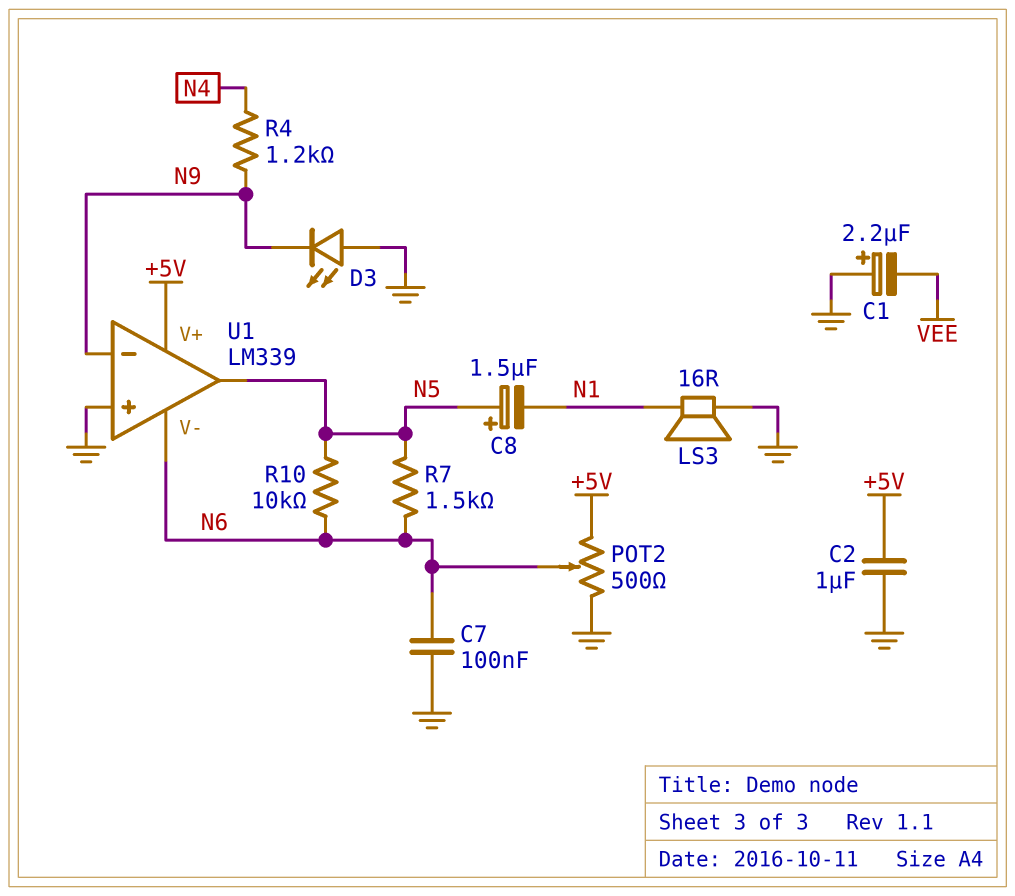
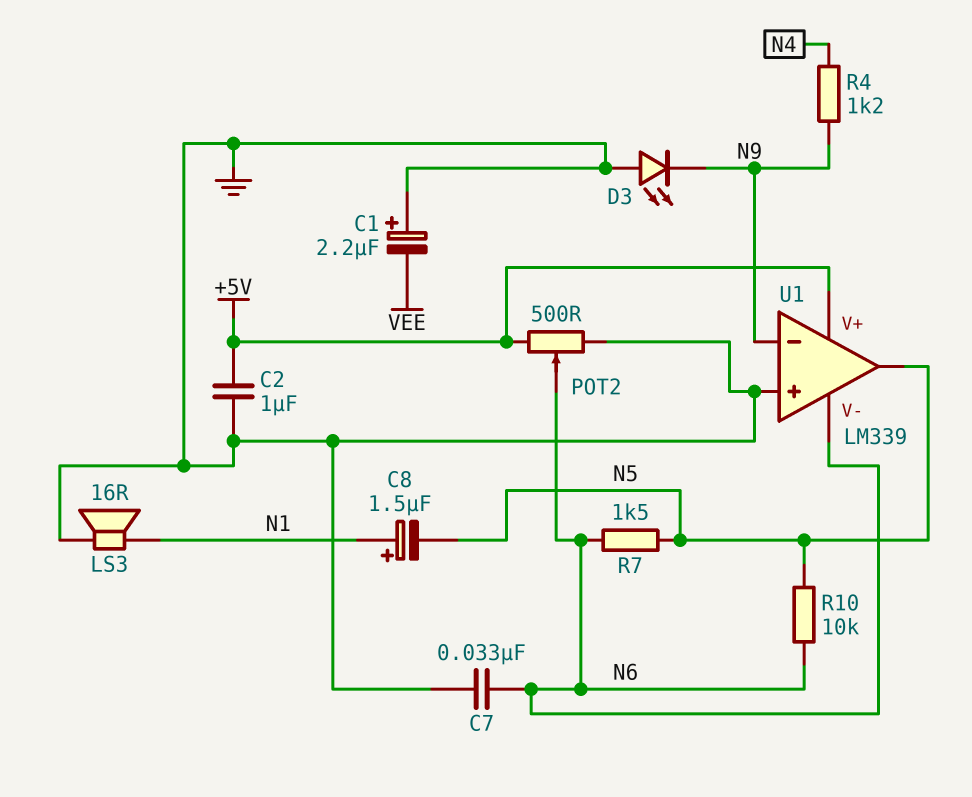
C7: 100nF (GND, N6) -> 33nF (GND, N6)
C8: 1.5uF (plus N5, minus N1) -> 1.5uF (plus N1, minus N5)

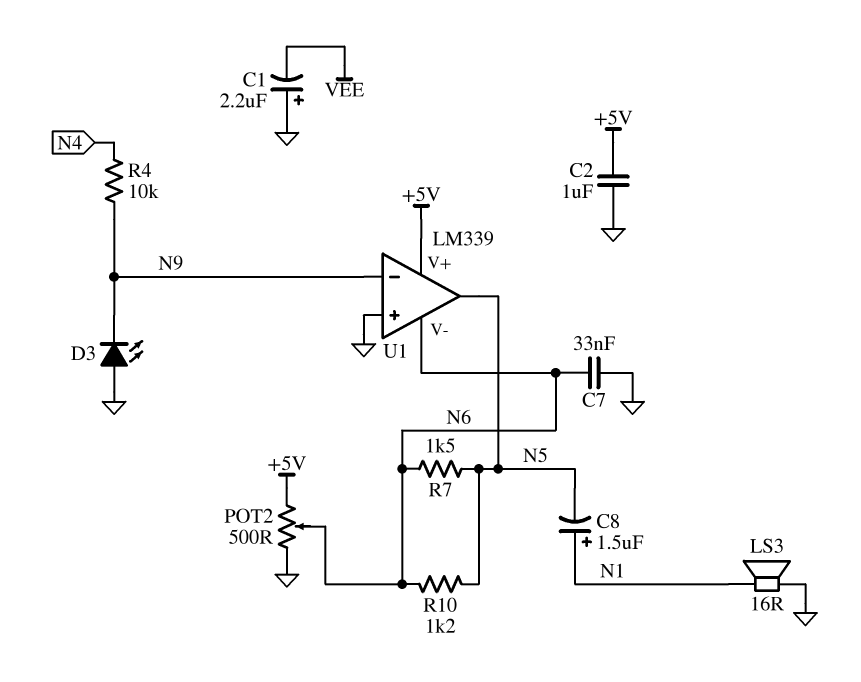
R4: 1.2k (N4, N9) -> 10k (N4, N9)
R10: 10k (N5, N6) -> 1.2k (N5, N6)

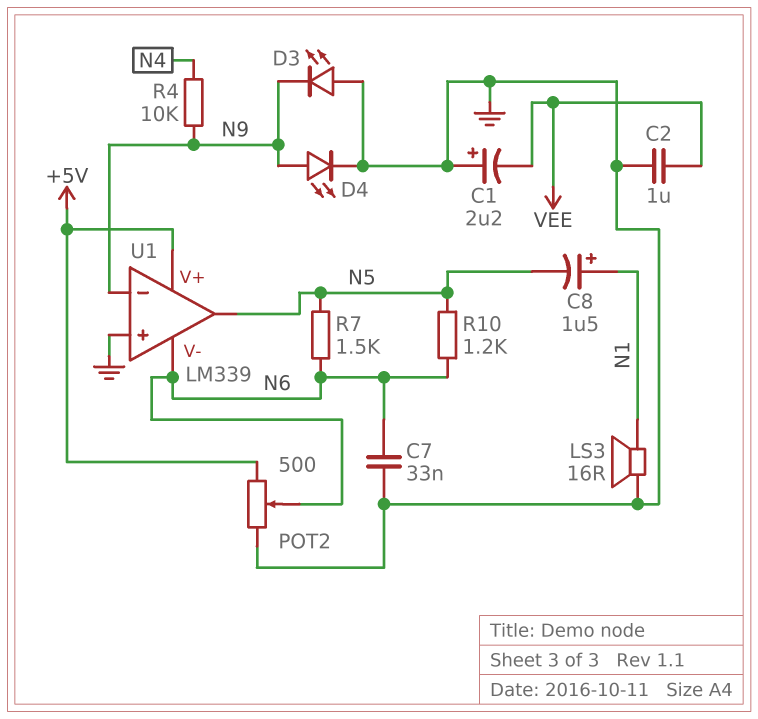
C2: 1uF (+5V, GND) -> 1uF (GND, VEE)
D4: none -> LED (A N9, K GND)

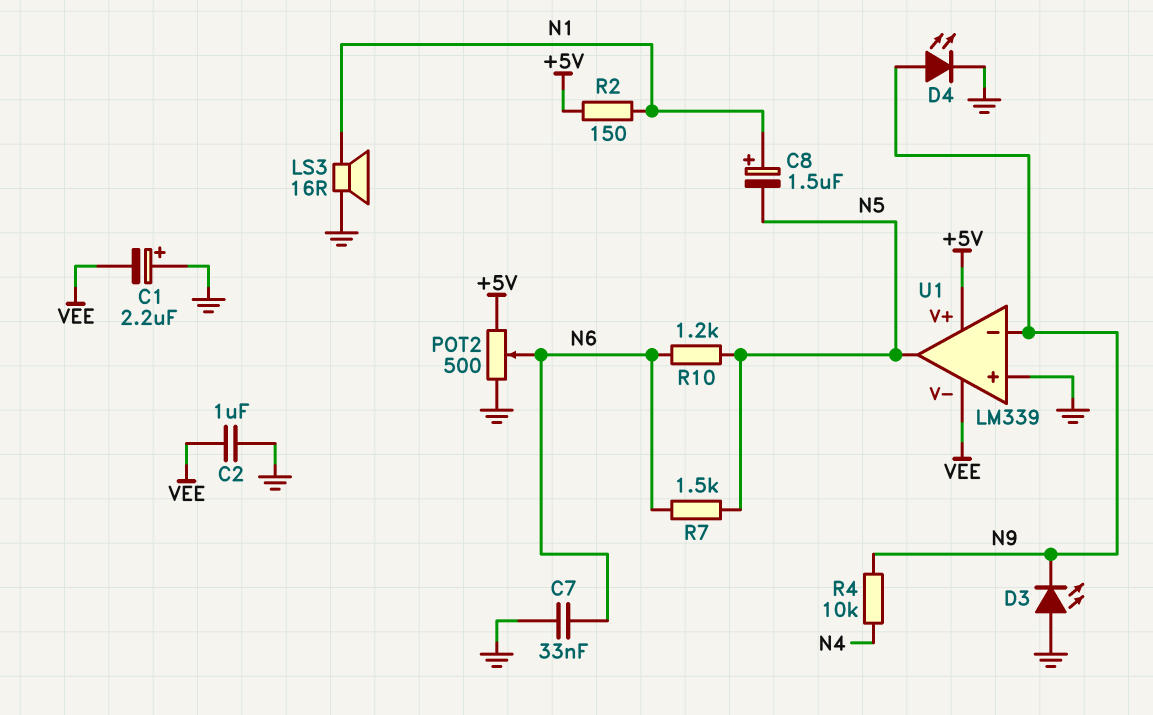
R2: none -> 150 (+5V, N1)
U1 pin V-: N6 -> VEE

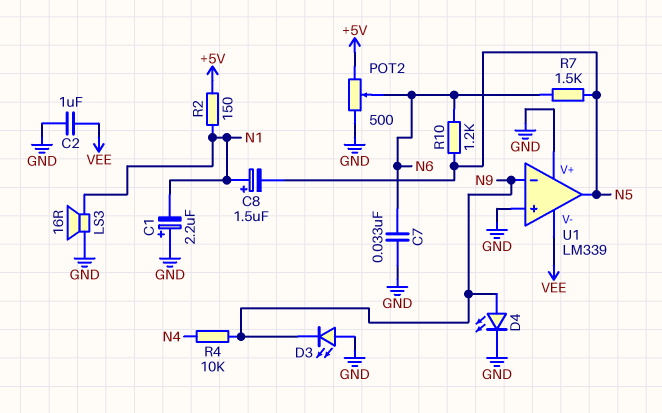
C1: 2.2uF (plus GND, minus VEE) -> 2.2uF (plus GND, minus N1)
U1 pin V+: +5V -> GND

